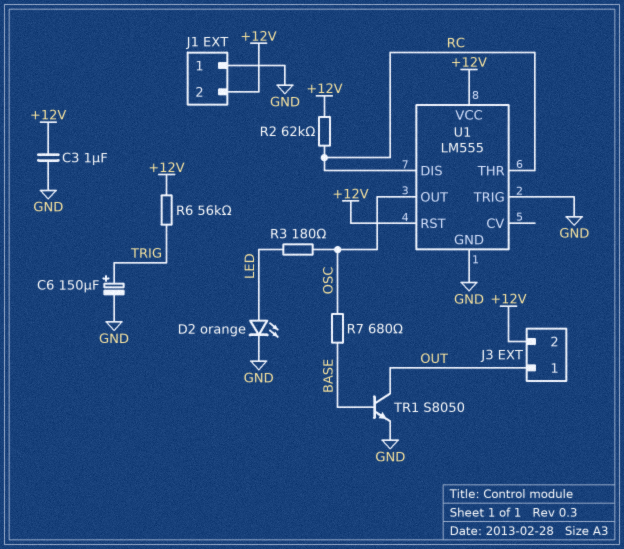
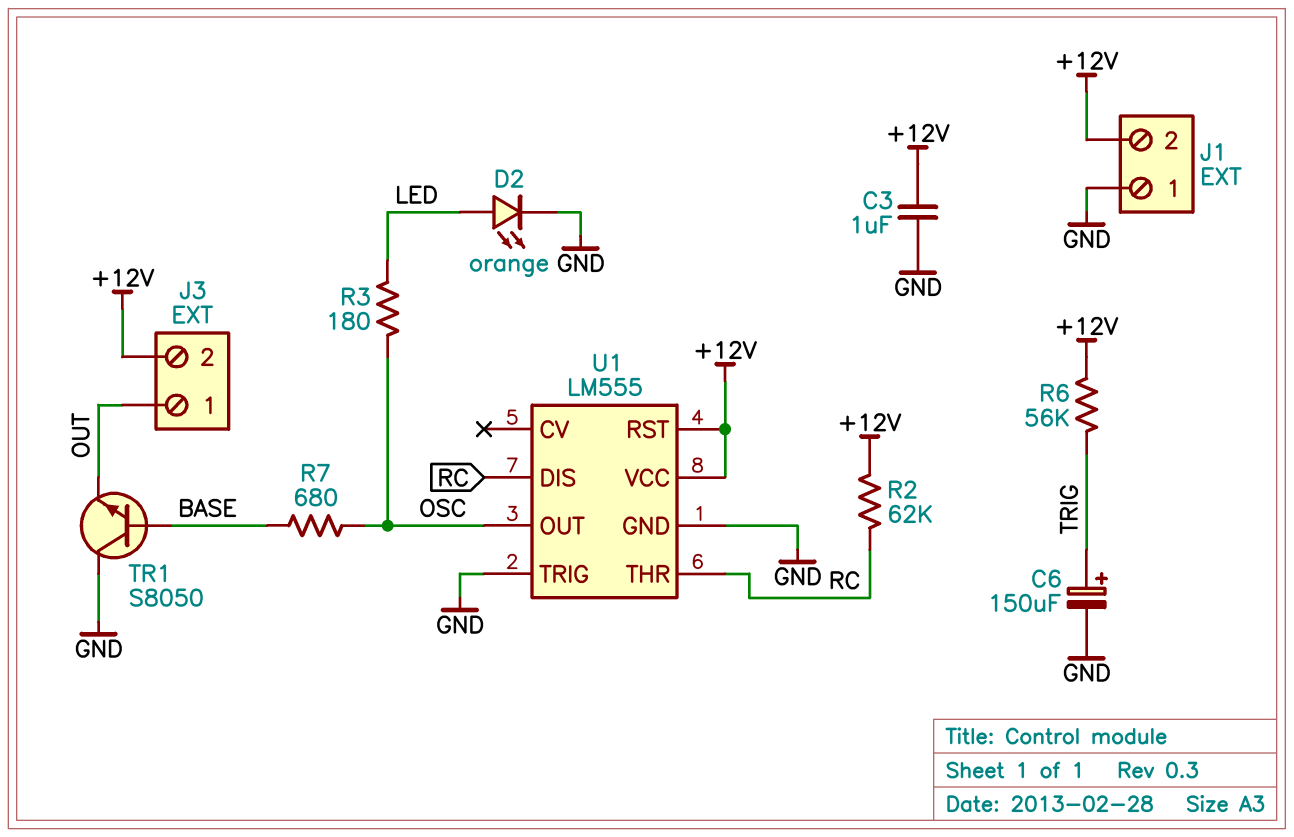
TR1: NPN S8050 (B BASE, C OUT, E GND) -> NPN S8050 (B BASE, C GND, E OUT)

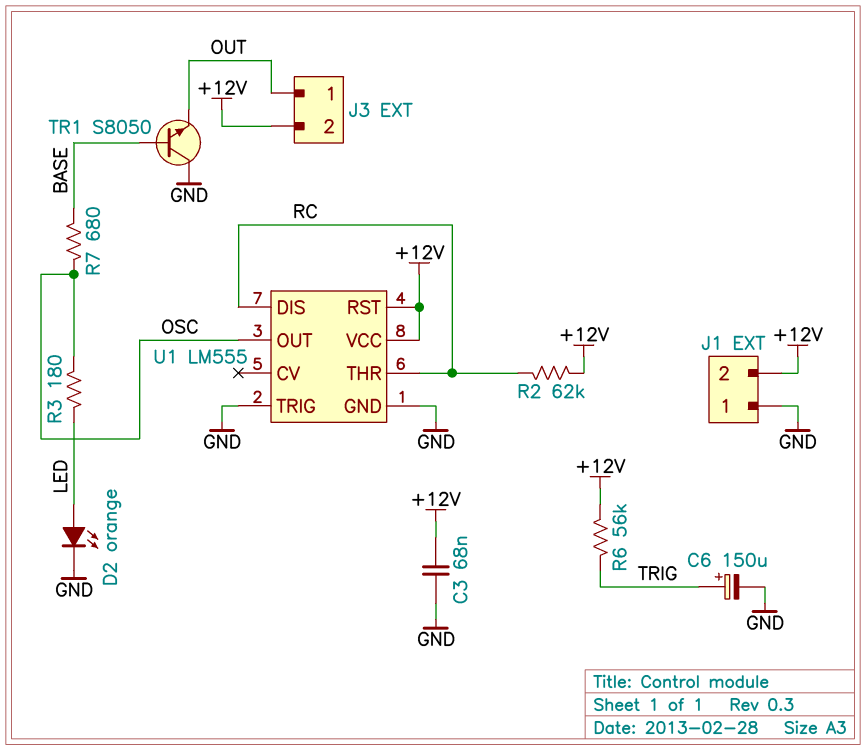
C3: 1uF (+12V, GND) -> 68nF (+12V, GND)

